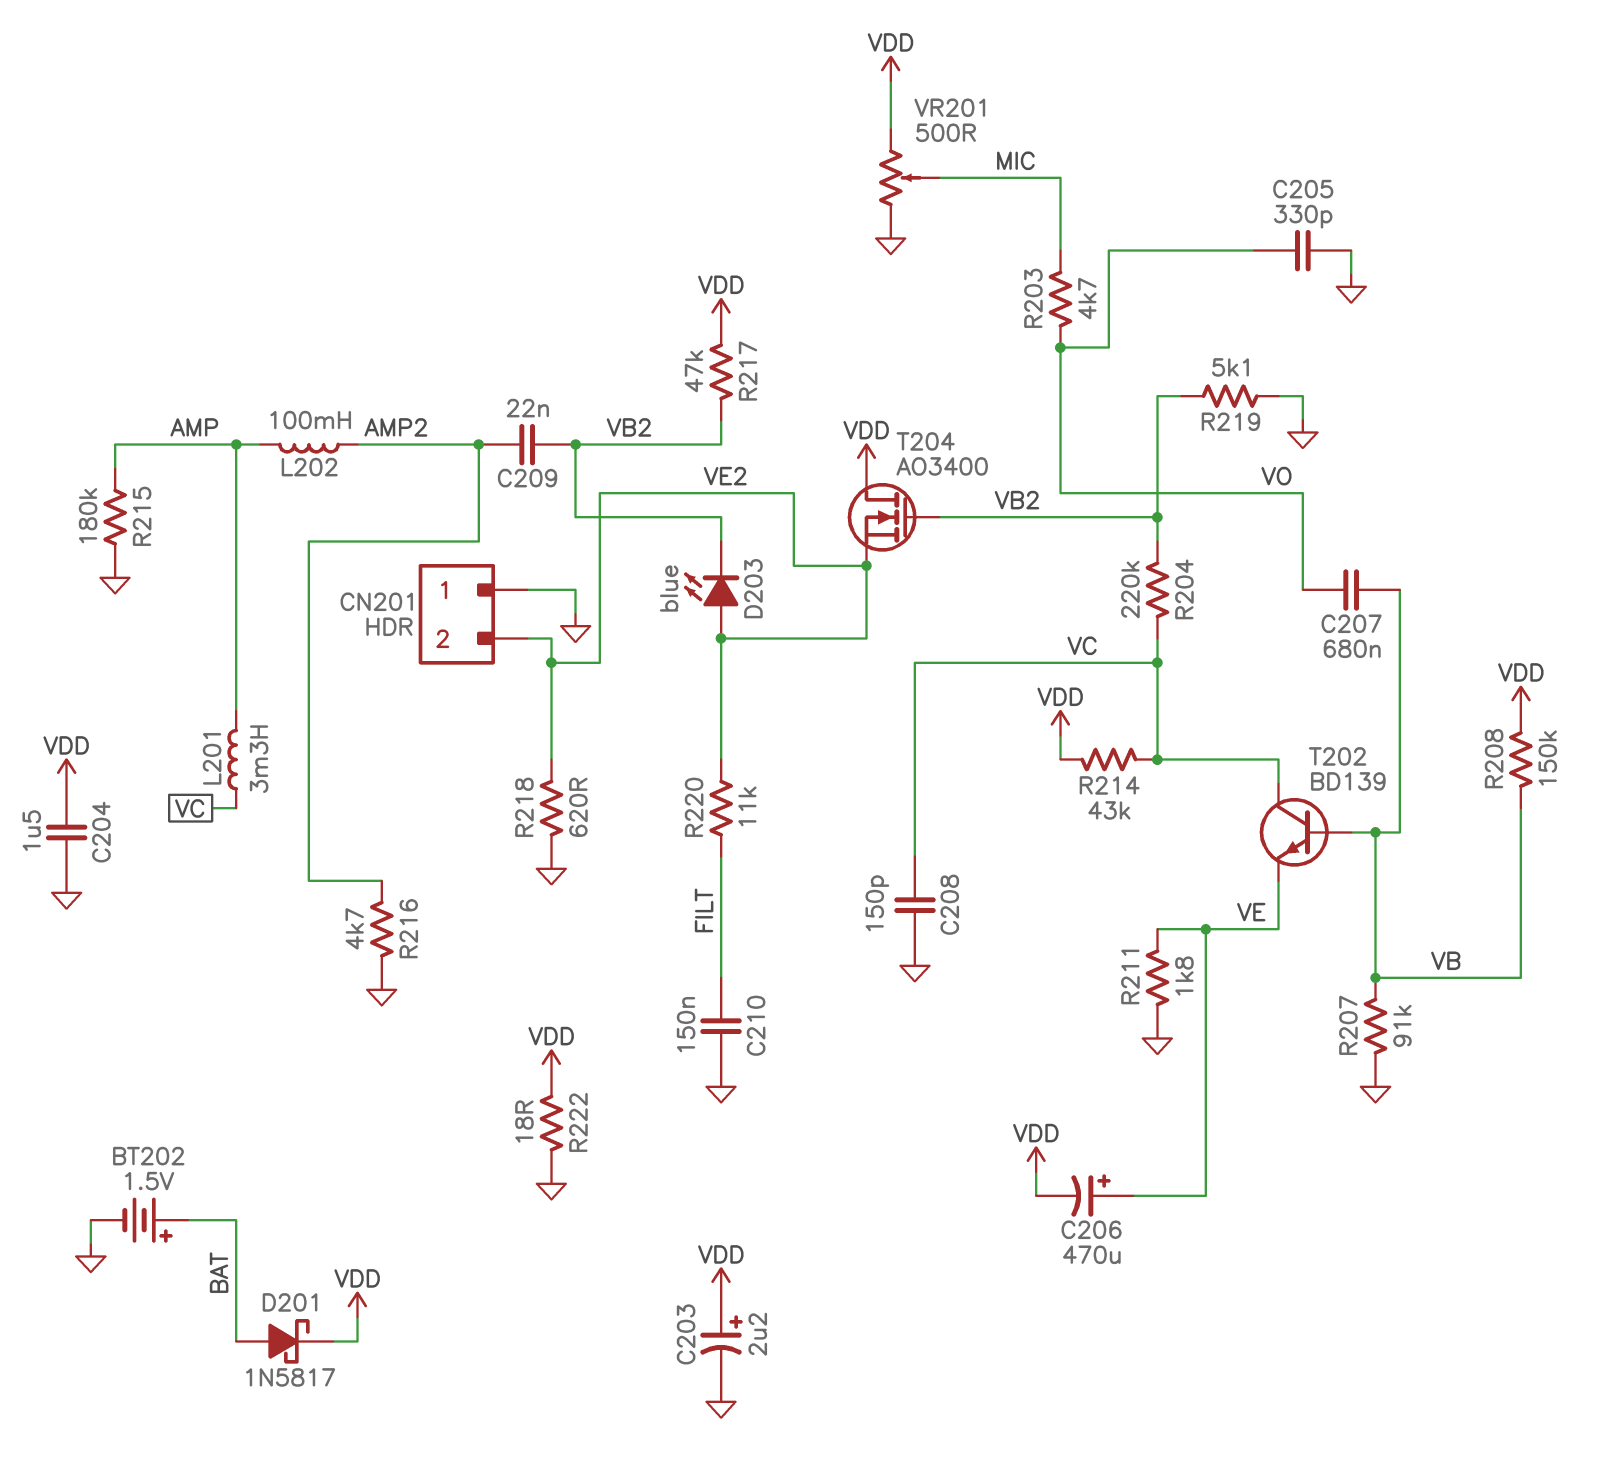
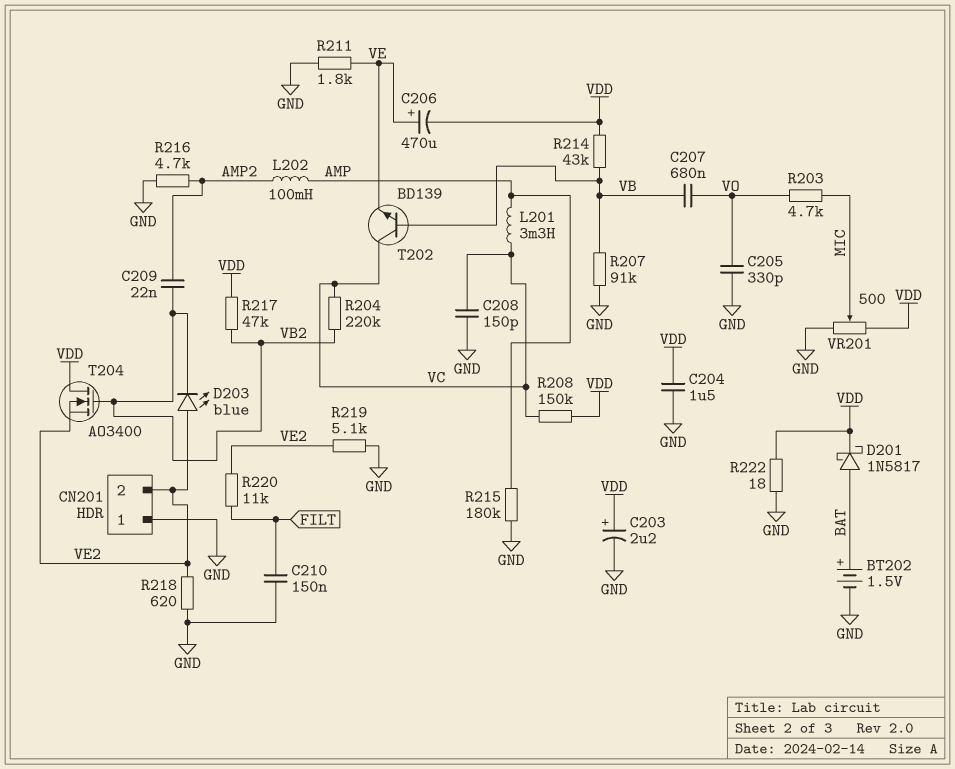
R208: 150k (VB, VDD) -> 150k (VC, VDD)
R214: 43k (VC, VDD) -> 43k (VB, VDD)
R219: 5.1k (GND, VB2) -> 5.1k (GND, VE2)

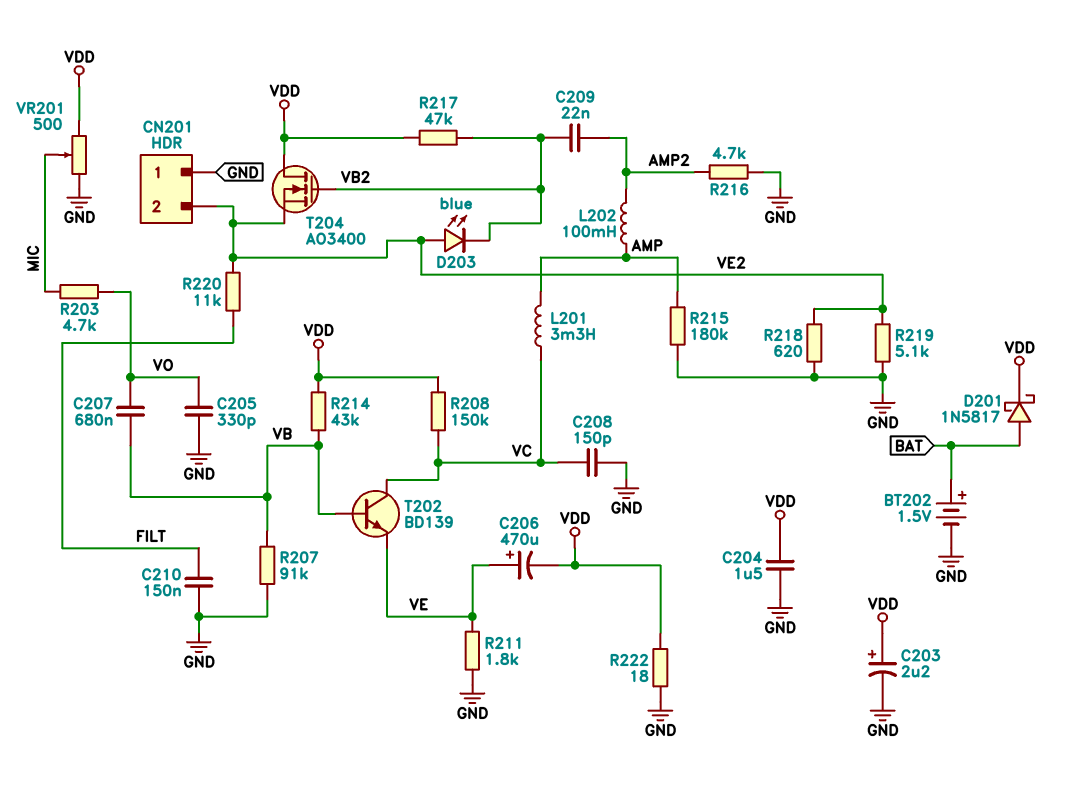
R204: 220k (VB2, VC) -> none

